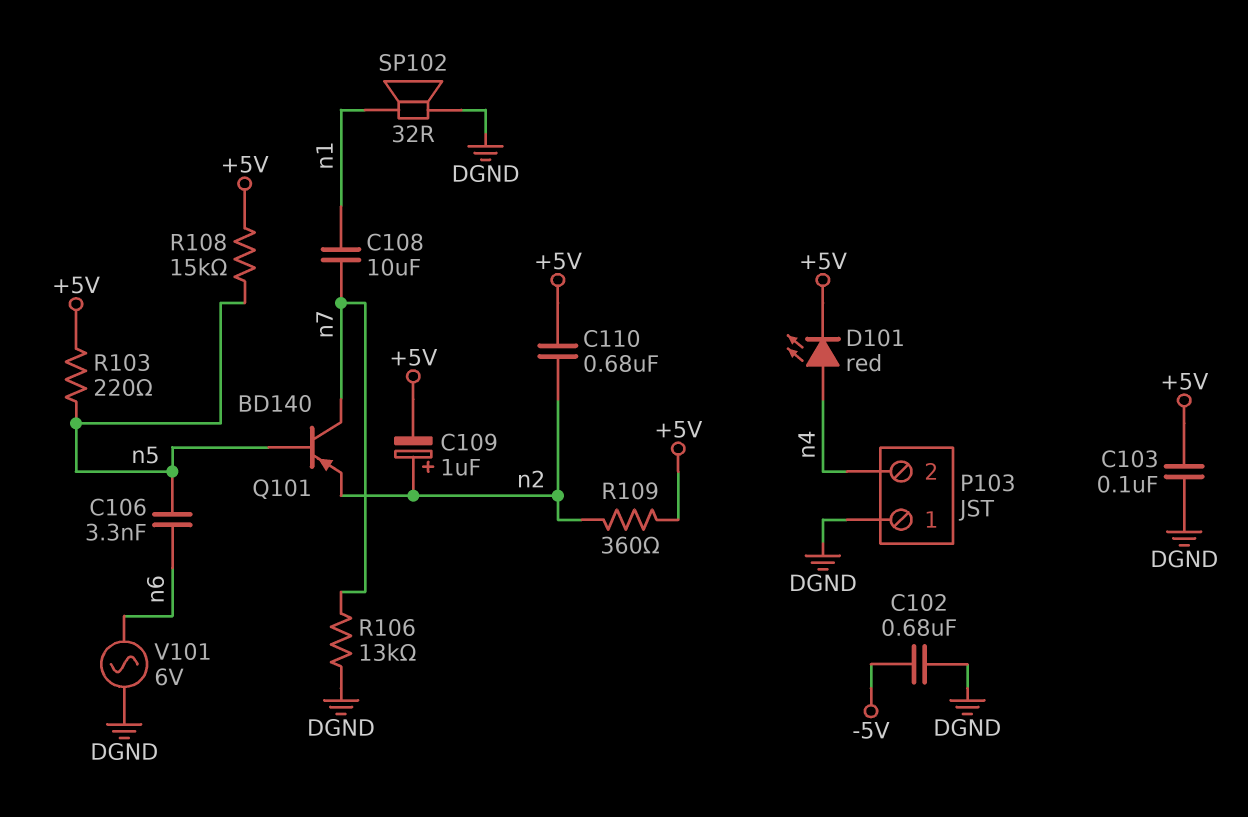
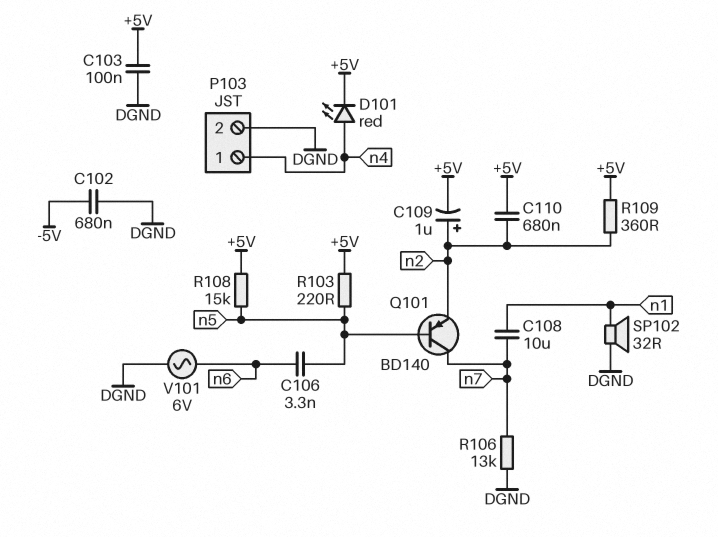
P103 pin 1: DGND -> n4
P103 pin 2: n4 -> DGND

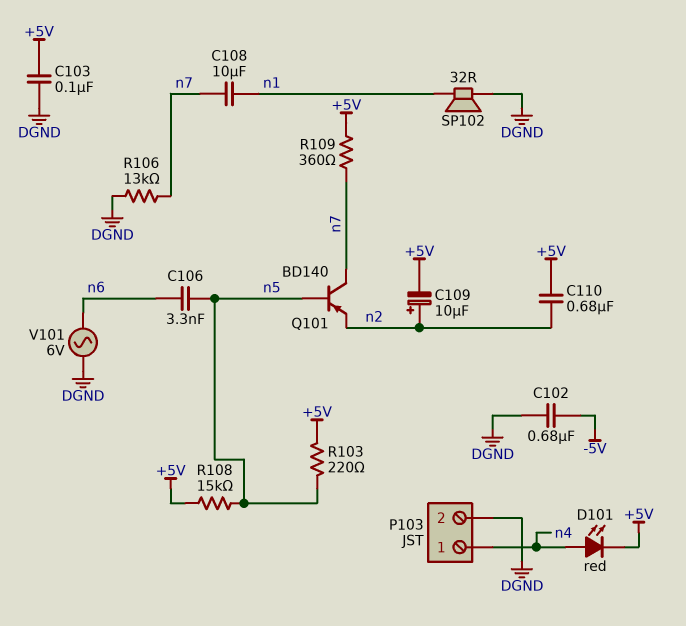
C109: 1uF (plus n2, minus +5V) -> 10uF (plus n2, minus +5V)
R109: 360 (+5V, n2) -> 360 (+5V, n7)

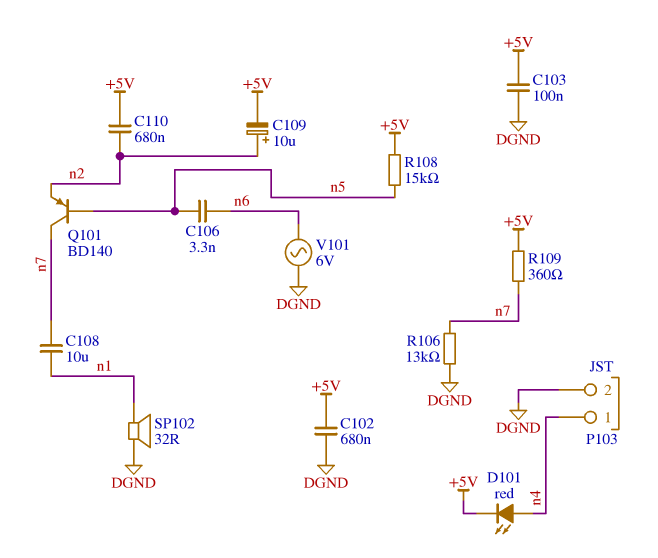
C102: 680nF (-5V, DGND) -> 680nF (+5V, DGND)
R103: 220 (+5V, n5) -> none

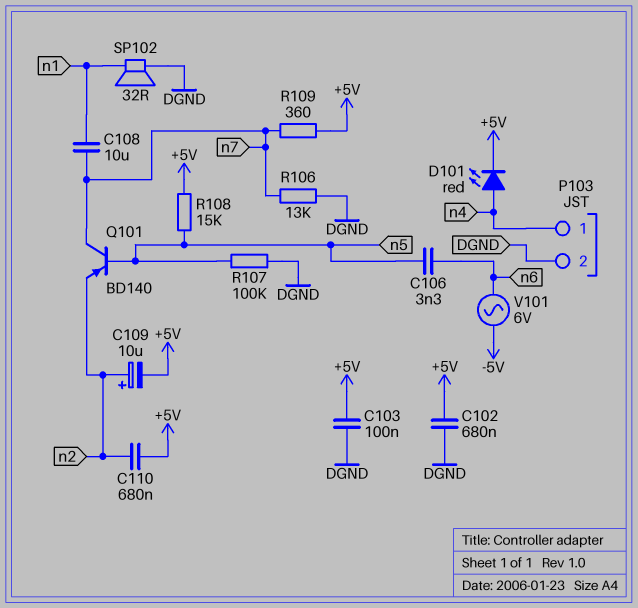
R107: none -> 100k (DGND, n5)
V101: AC 6V (DGND, n6) -> AC 6V (-5V, n6)

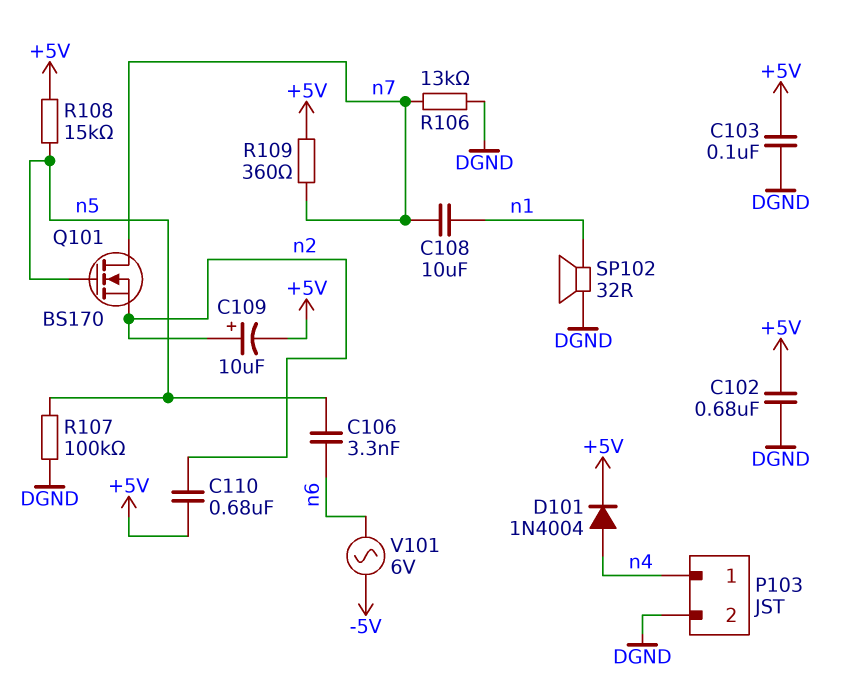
D101: LED red (A n4, K +5V) -> diode 1N4004 (A n4, K +5V)
Q101: PNP BD140 (B n5, C n7, E n2) -> NMOS BS170 (G n5, D n7, S n2)

